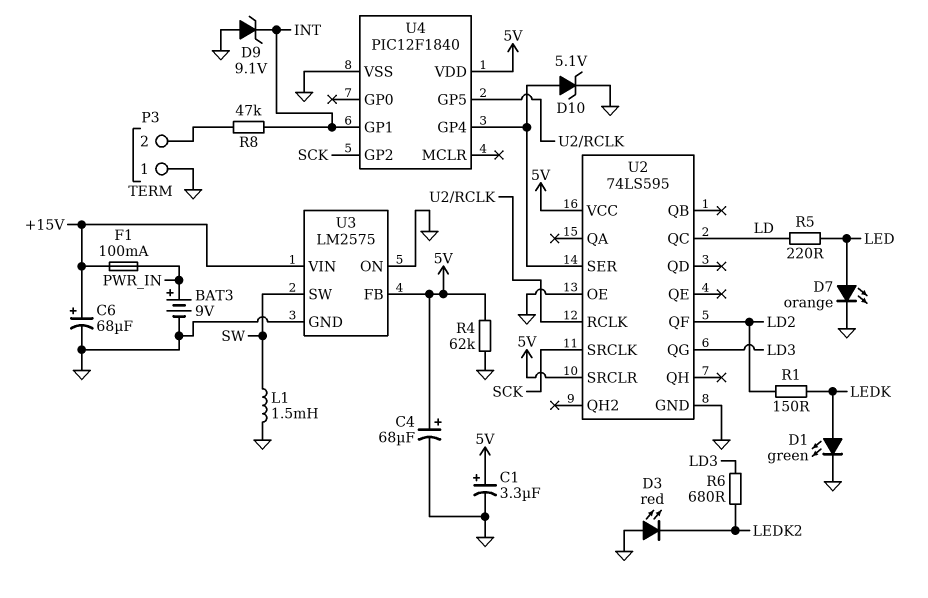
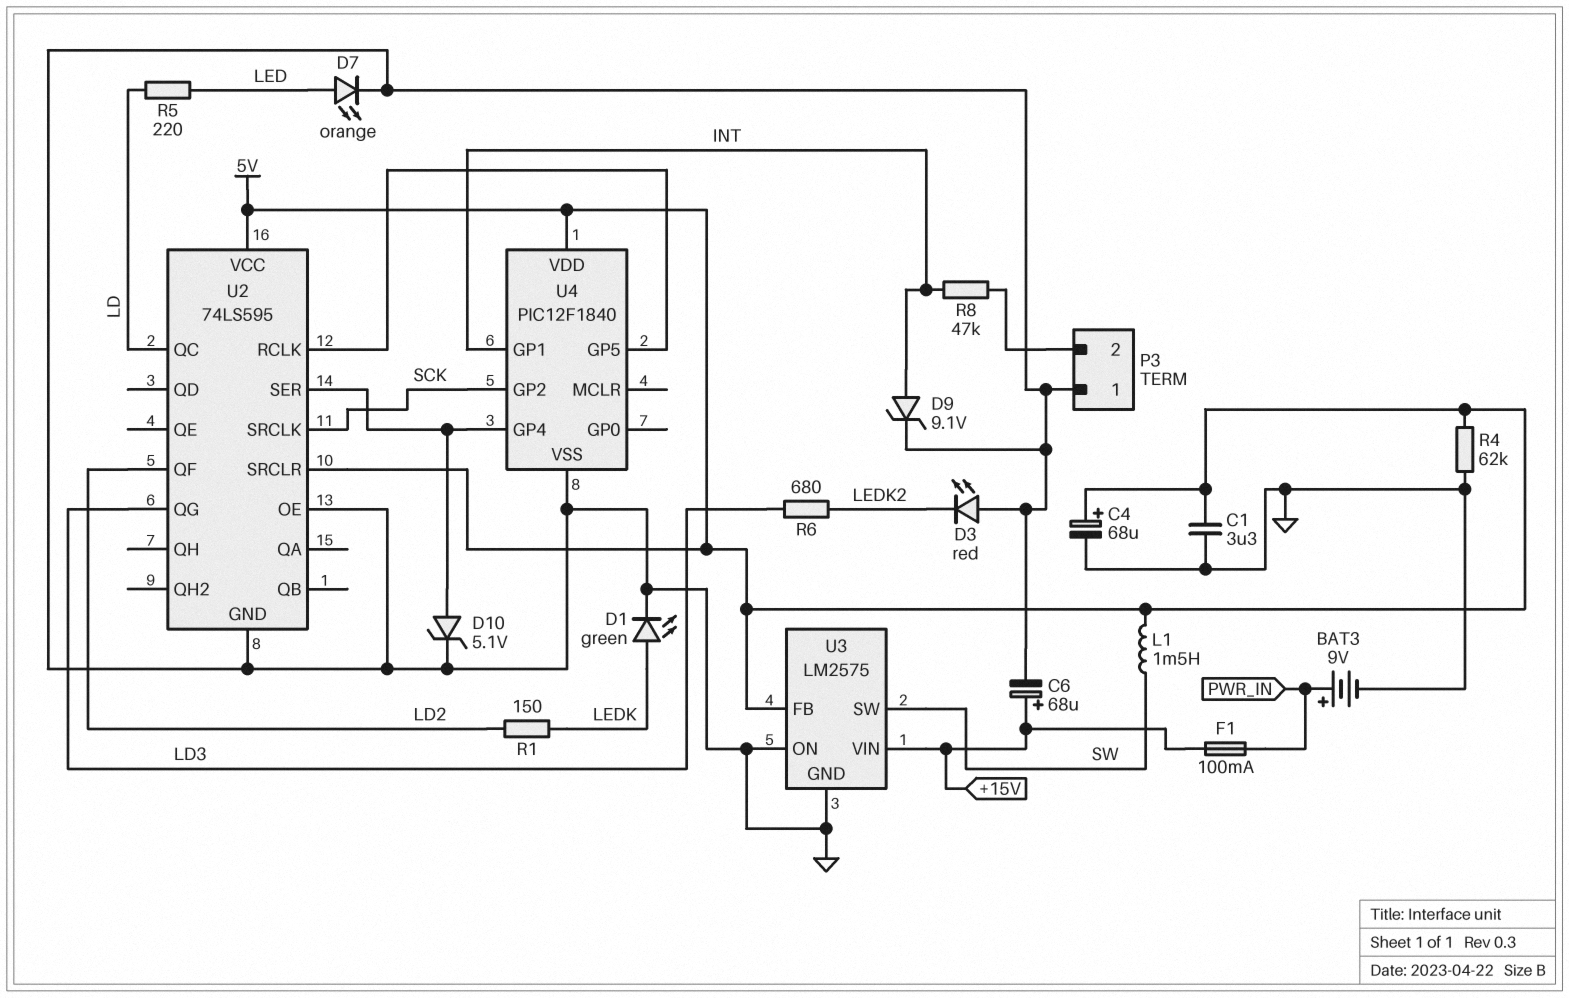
C1: 3.3uF (plus 5V, minus GND) -> 3.3uF (5V, GND)
D9: zener 9.1V (A GND, K INT) -> zener 9.1V (A INT, K GND)
L1: 1.5mH (GND, SW) -> 1.5mH (5V, SW)

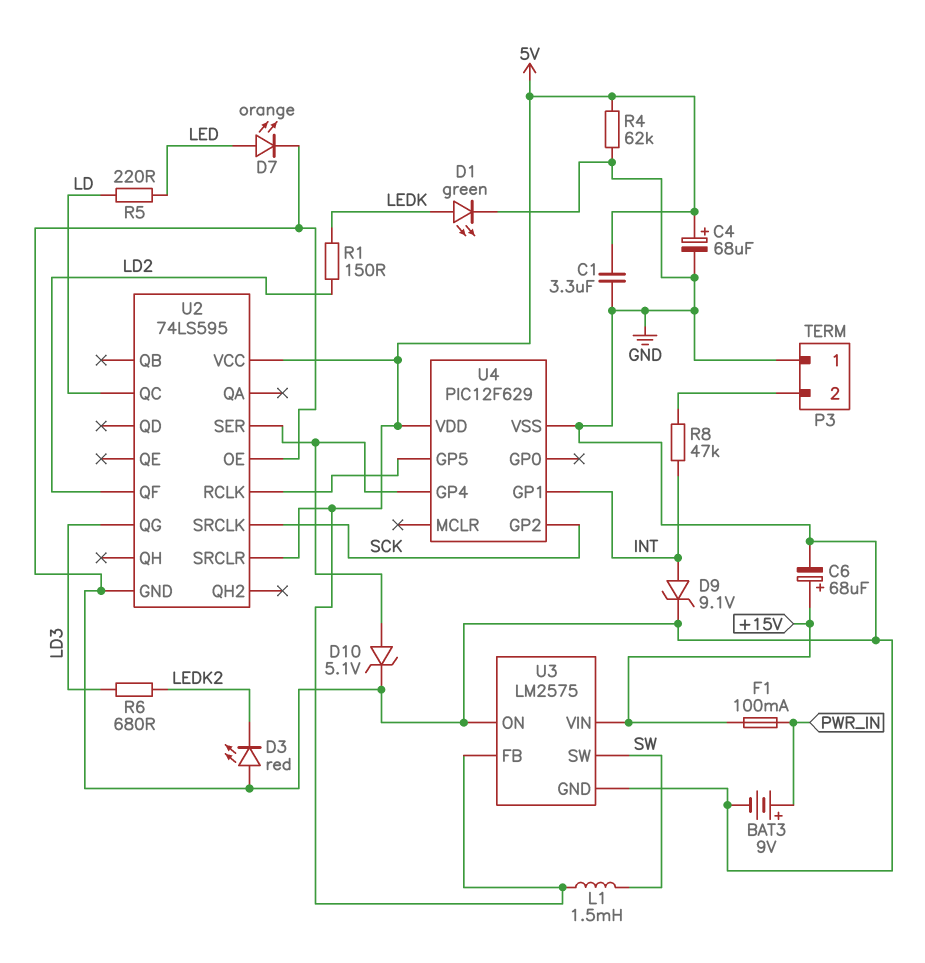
U4: PIC12F1840 -> PIC12F629

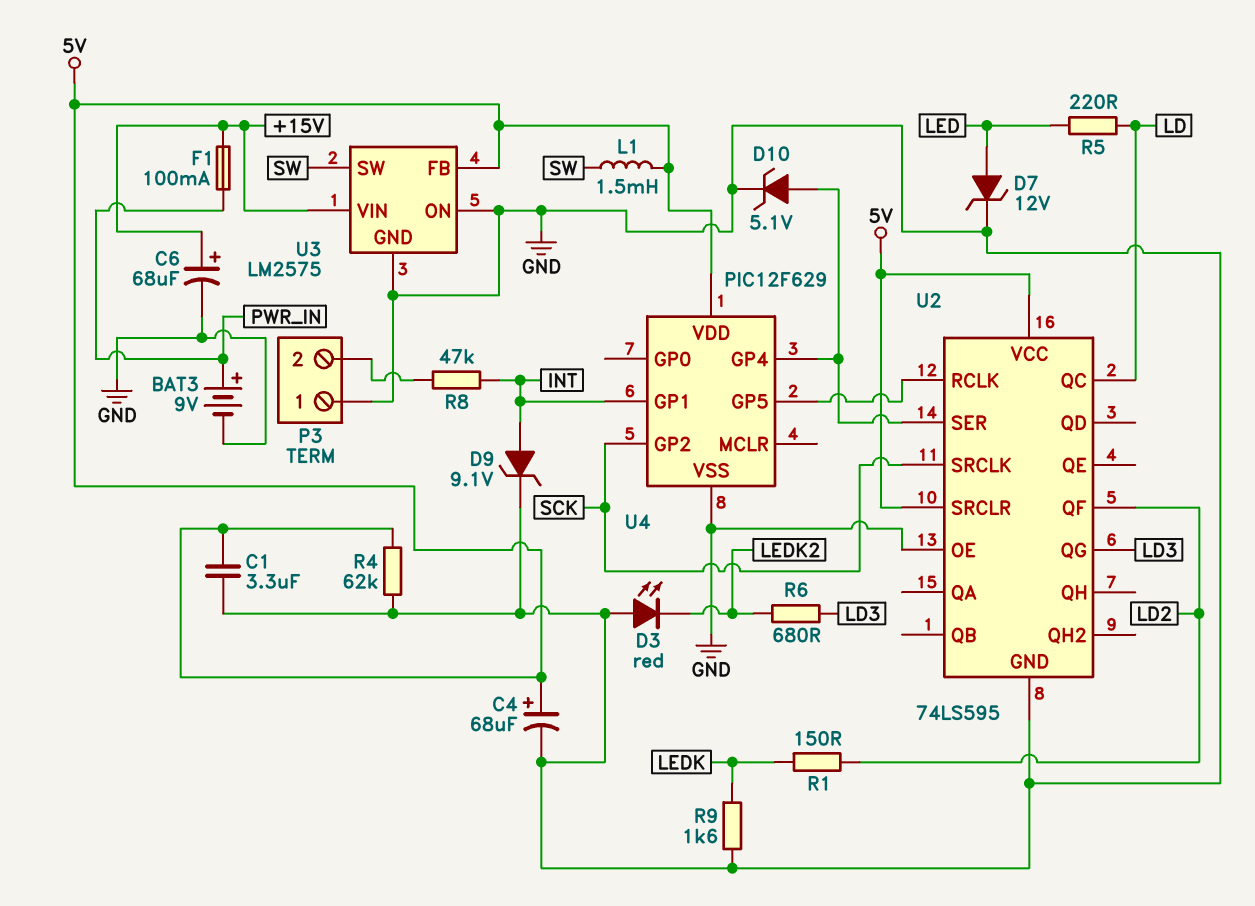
D1: LED green (A LEDK, K GND) -> none
D7: LED orange (A LED, K GND) -> zener 12V (A LED, K GND)
R9: none -> 1.6k (GND, LEDK)

